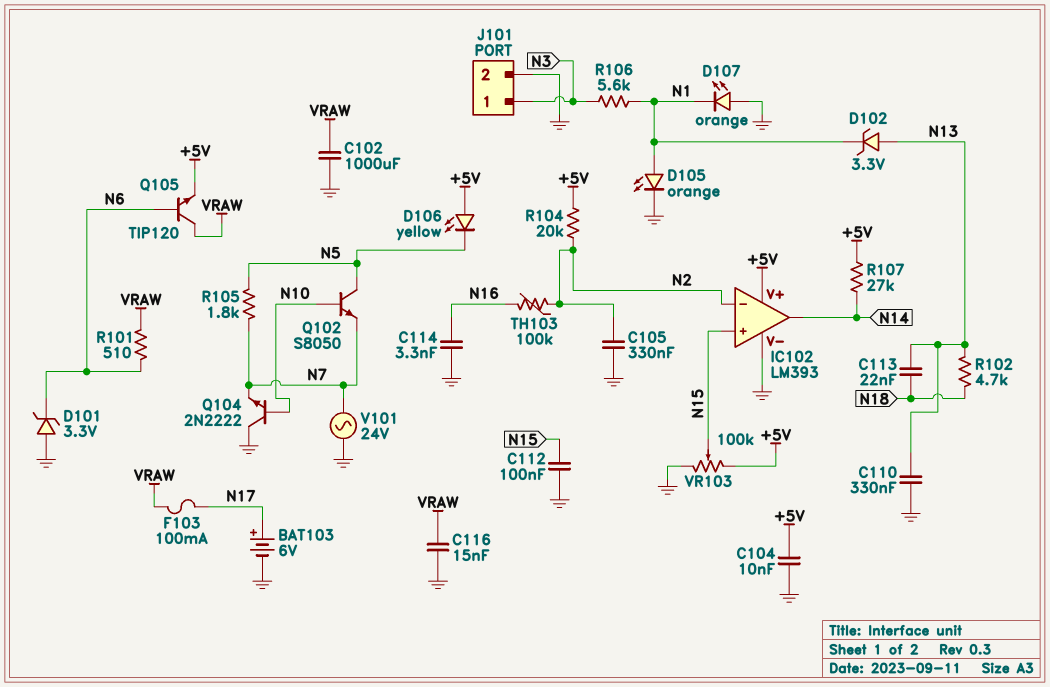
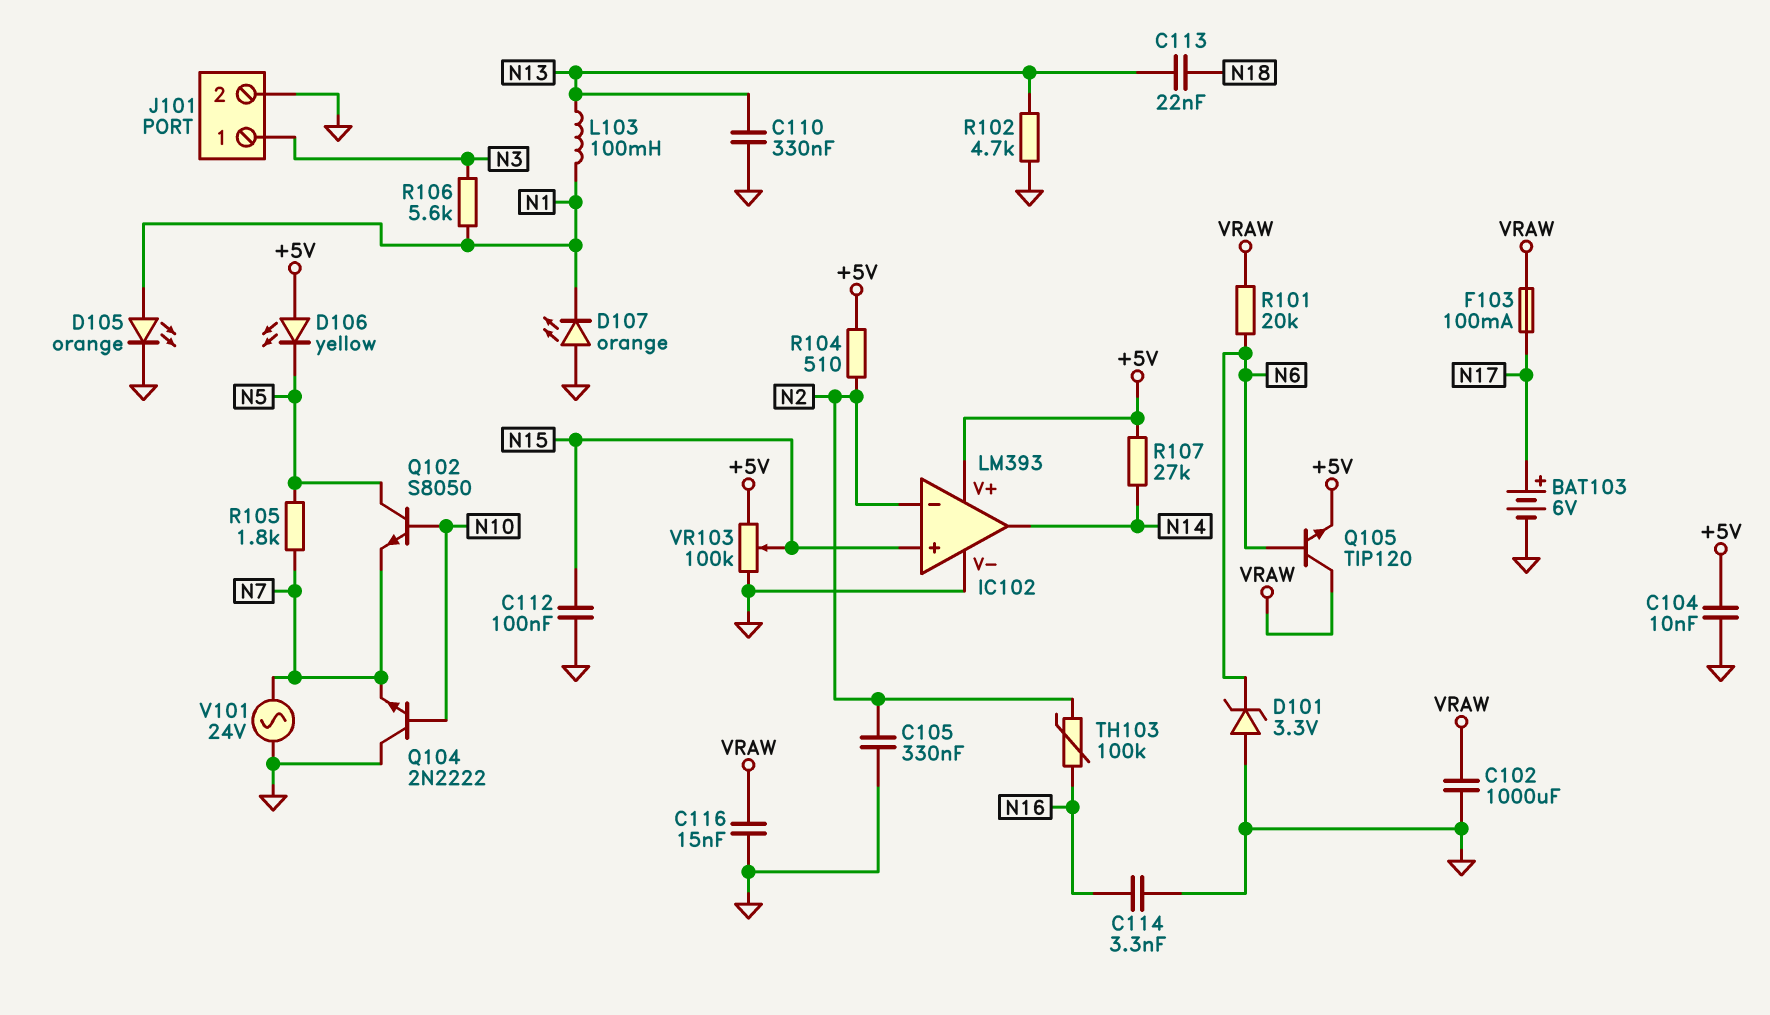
D102: zener 3.3V (A N13, K N1) -> none
L103: none -> 100mH (N1, N13)
R101: 510 (N6, VRAW) -> 20k (N6, VRAW)
R102: 4.7k (N13, N18) -> 4.7k (GND, N13)
R104: 20k (+5V, N2) -> 510 (+5V, N2)

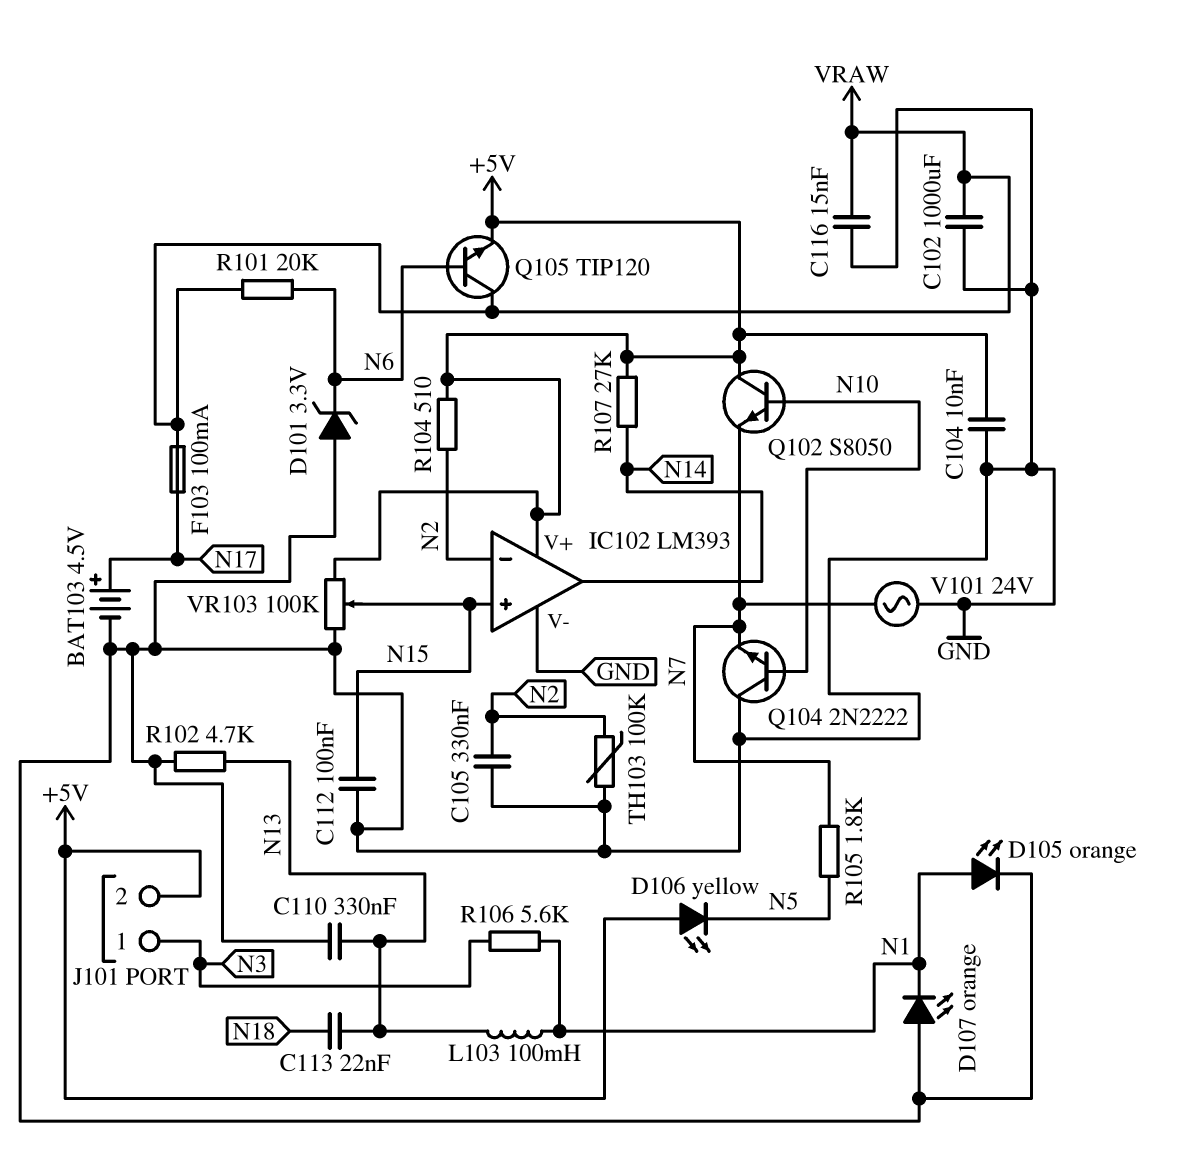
BAT103: 6V (plus N17, minus GND) -> 4.5V (plus N17, minus GND)
C114: 3.3nF (GND, N16) -> none
J101 pin 2: GND -> +5V
Q102: NPN S8050 (B N10, C N5, E N7) -> NPN S8050 (B N10, C +5V, E N7)
TH103: 100k (N2, N16) -> 100k (GND, N2)

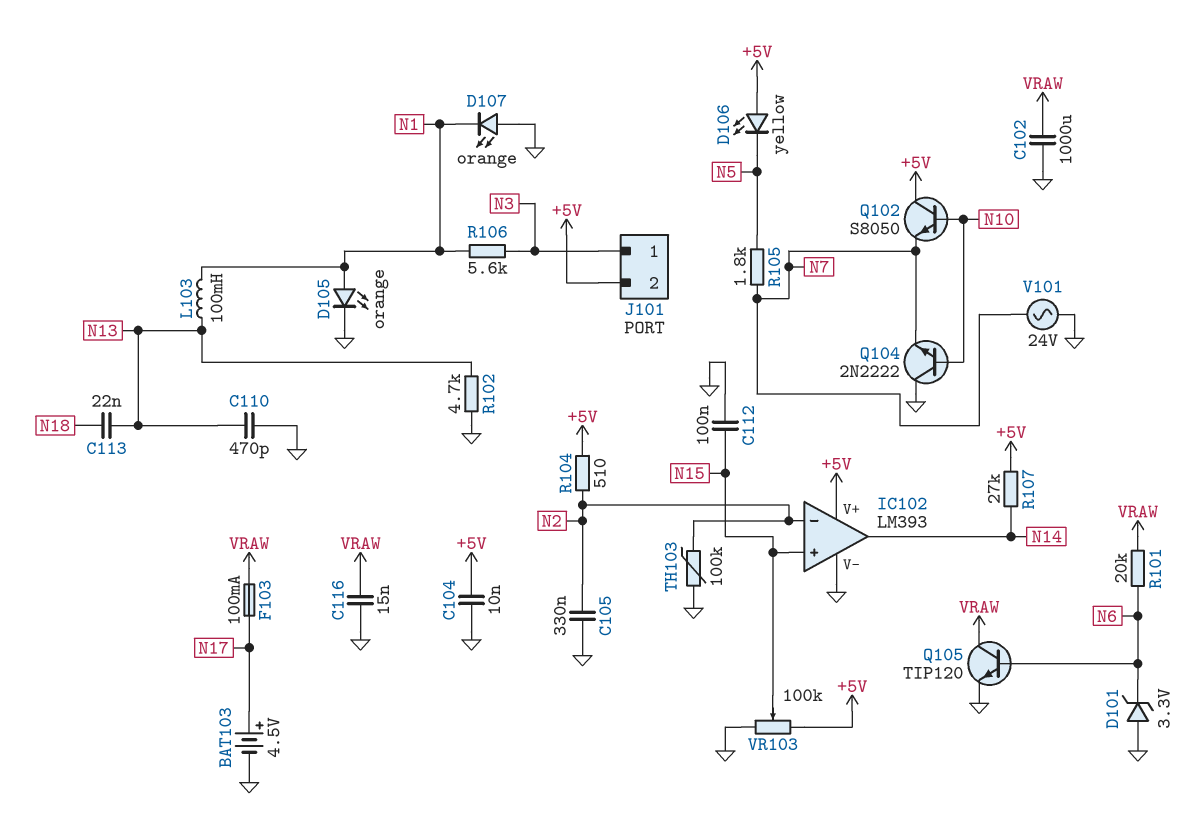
C110: 330nF (GND, N13) -> 470pF (GND, N13)
Q105: NPN TIP120 (B N6, C VRAW, E +5V) -> NPN TIP120 (B N6, C VRAW, E GND)

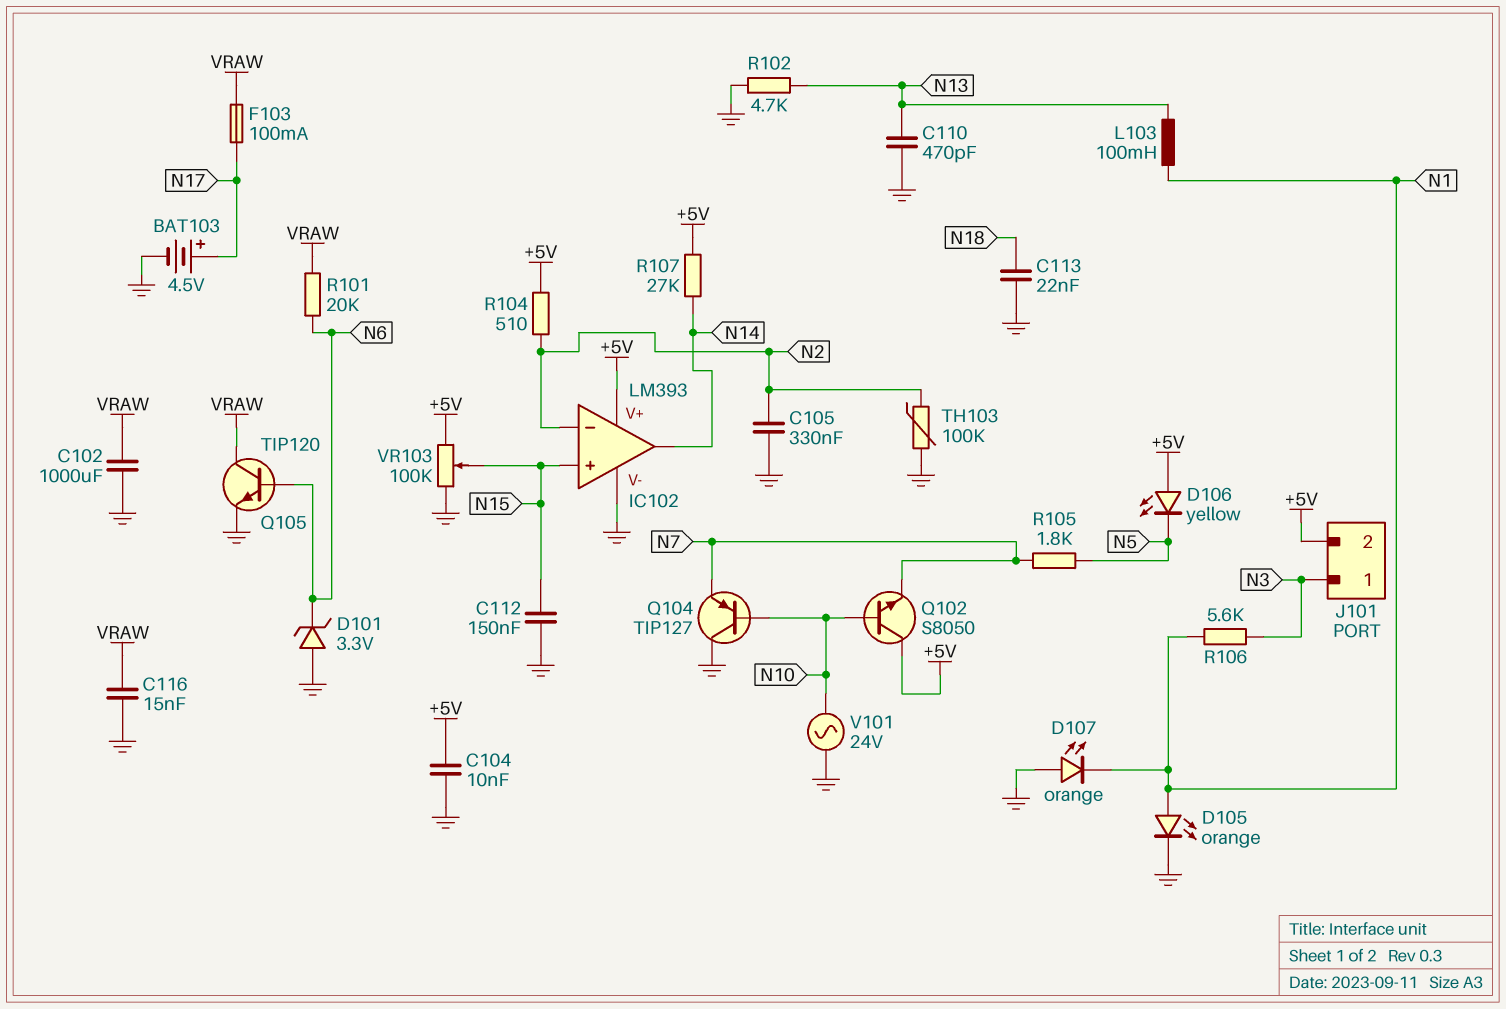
C112: 100nF (GND, N15) -> 150nF (GND, N15)
C113: 22nF (N13, N18) -> 22nF (GND, N18)
Q104: NPN 2N2222 (B N10, C GND, E N7) -> PNP TIP127 (B N10, C GND, E N7)
V101: AC 24V (GND, N7) -> AC 24V (GND, N10)

